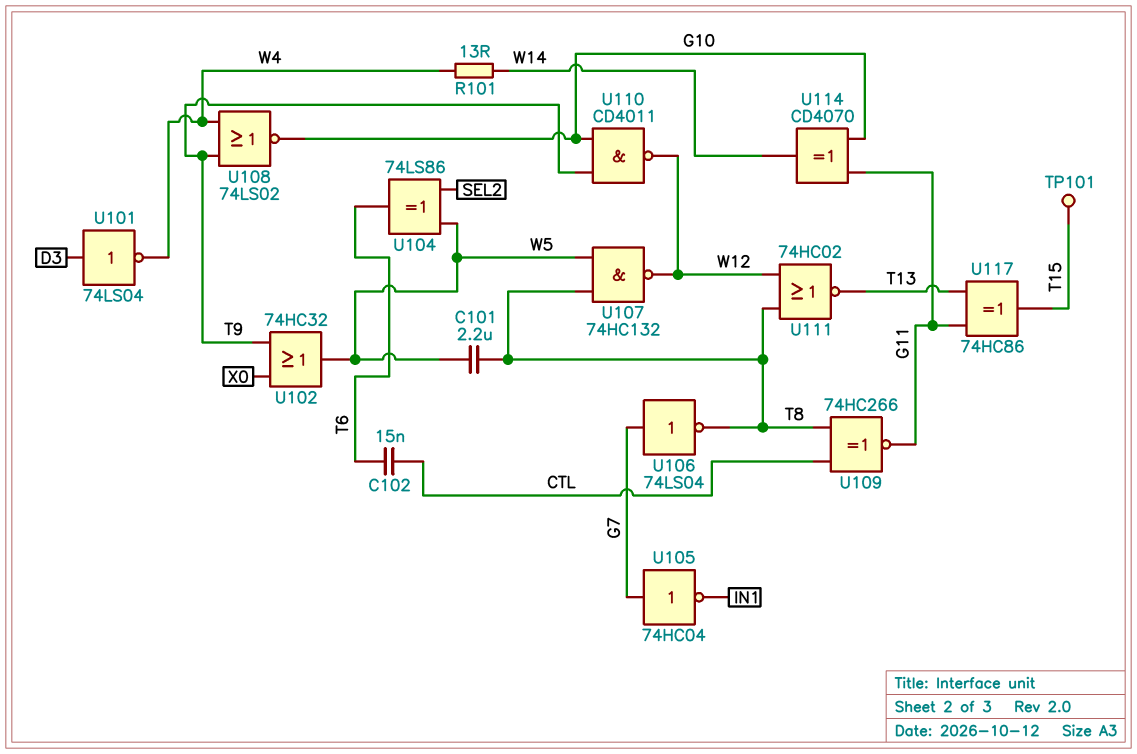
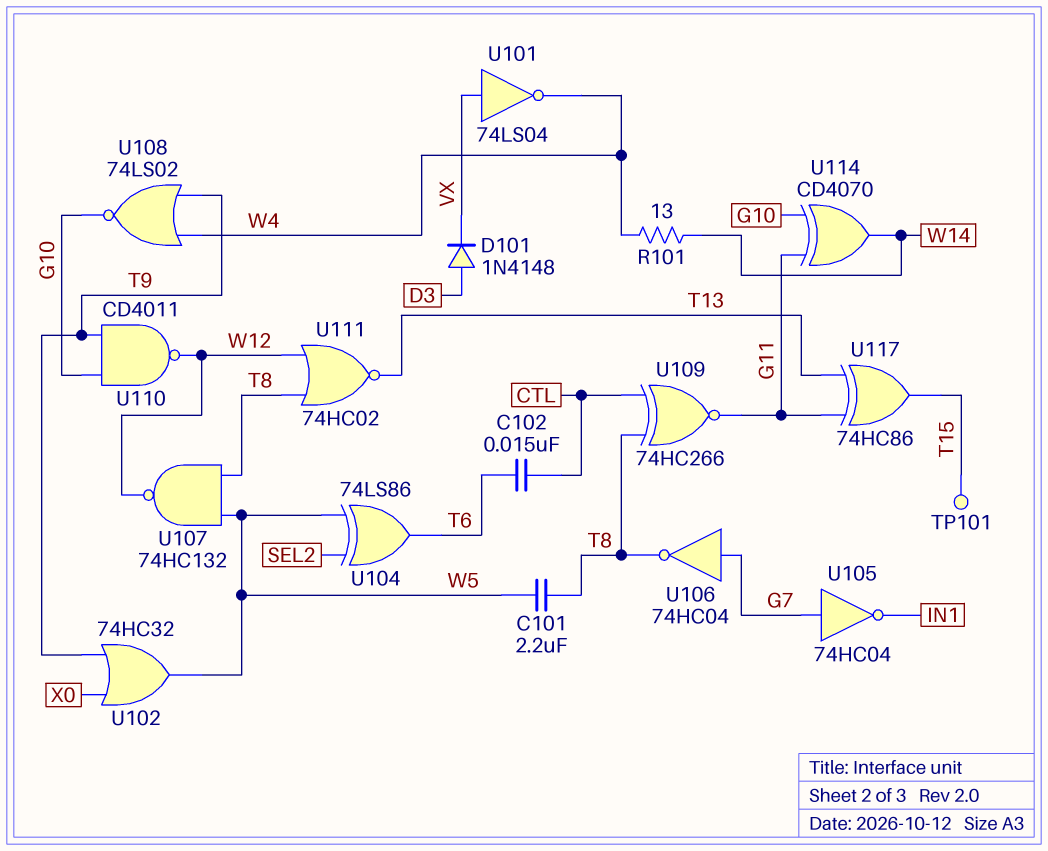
D101: none -> diode 1N4148 (A D3, K VX)
U101: NOT 74LS04 (in D3, out W4) -> NOT 74LS04 (in VX, out W4)
U106: NOT 74LS04 (in G7, out T8) -> NOT 74HC04 (in G7, out T8)

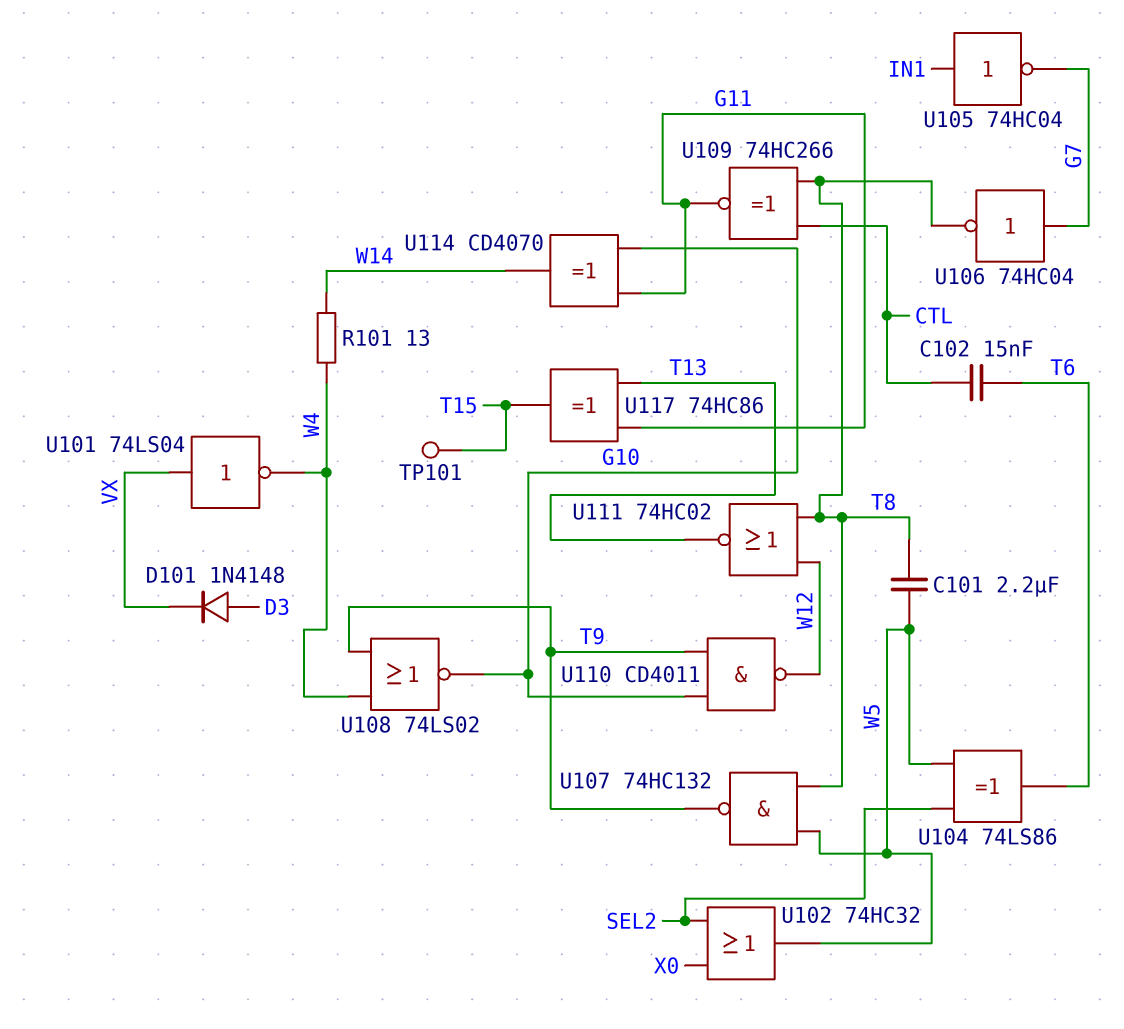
U102: OR 74HC32 (in T9, in X0, out W5) -> OR 74HC32 (in SEL2, in X0, out W5)
U105: NOT 74HC04 (in G7, out IN1) -> NOT 74HC04 (in IN1, out G7)
U107: NAND 74HC132 (in T8, in W5, out W12) -> NAND 74HC132 (in T8, in W5, out T9)

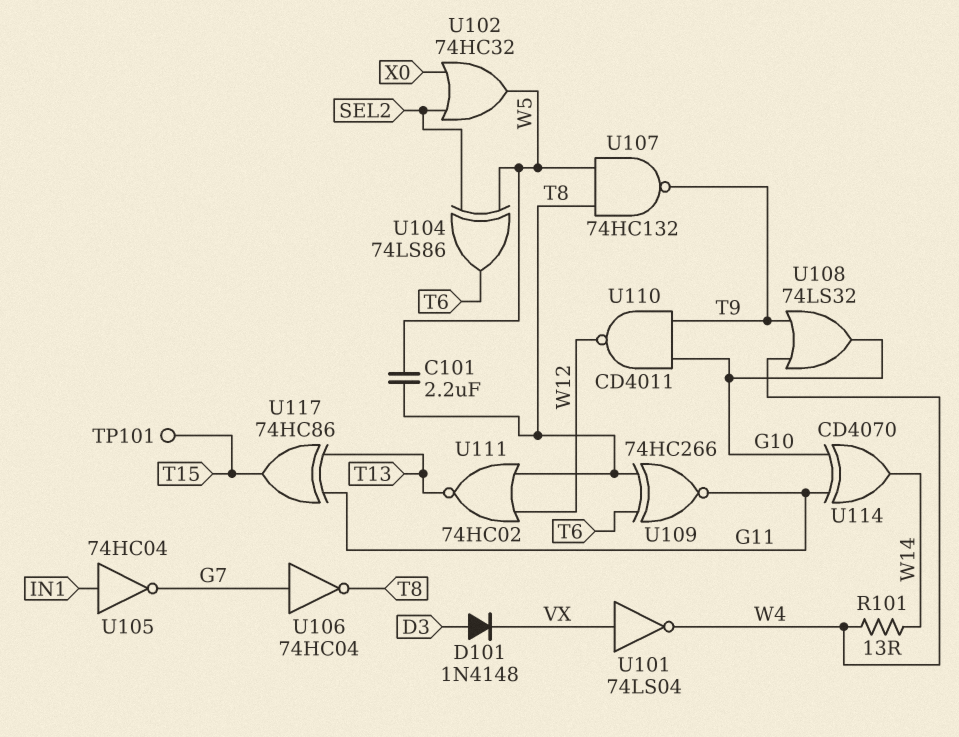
C102: 15nF (CTL, T6) -> none
U108: NOR 74LS02 (in T9, in W4, out G10) -> OR 74LS32 (in T9, in W4, out G10)
U109: XNOR 74HC266 (in CTL, in T8, out G11) -> XNOR 74HC266 (in T6, in T8, out G11)

